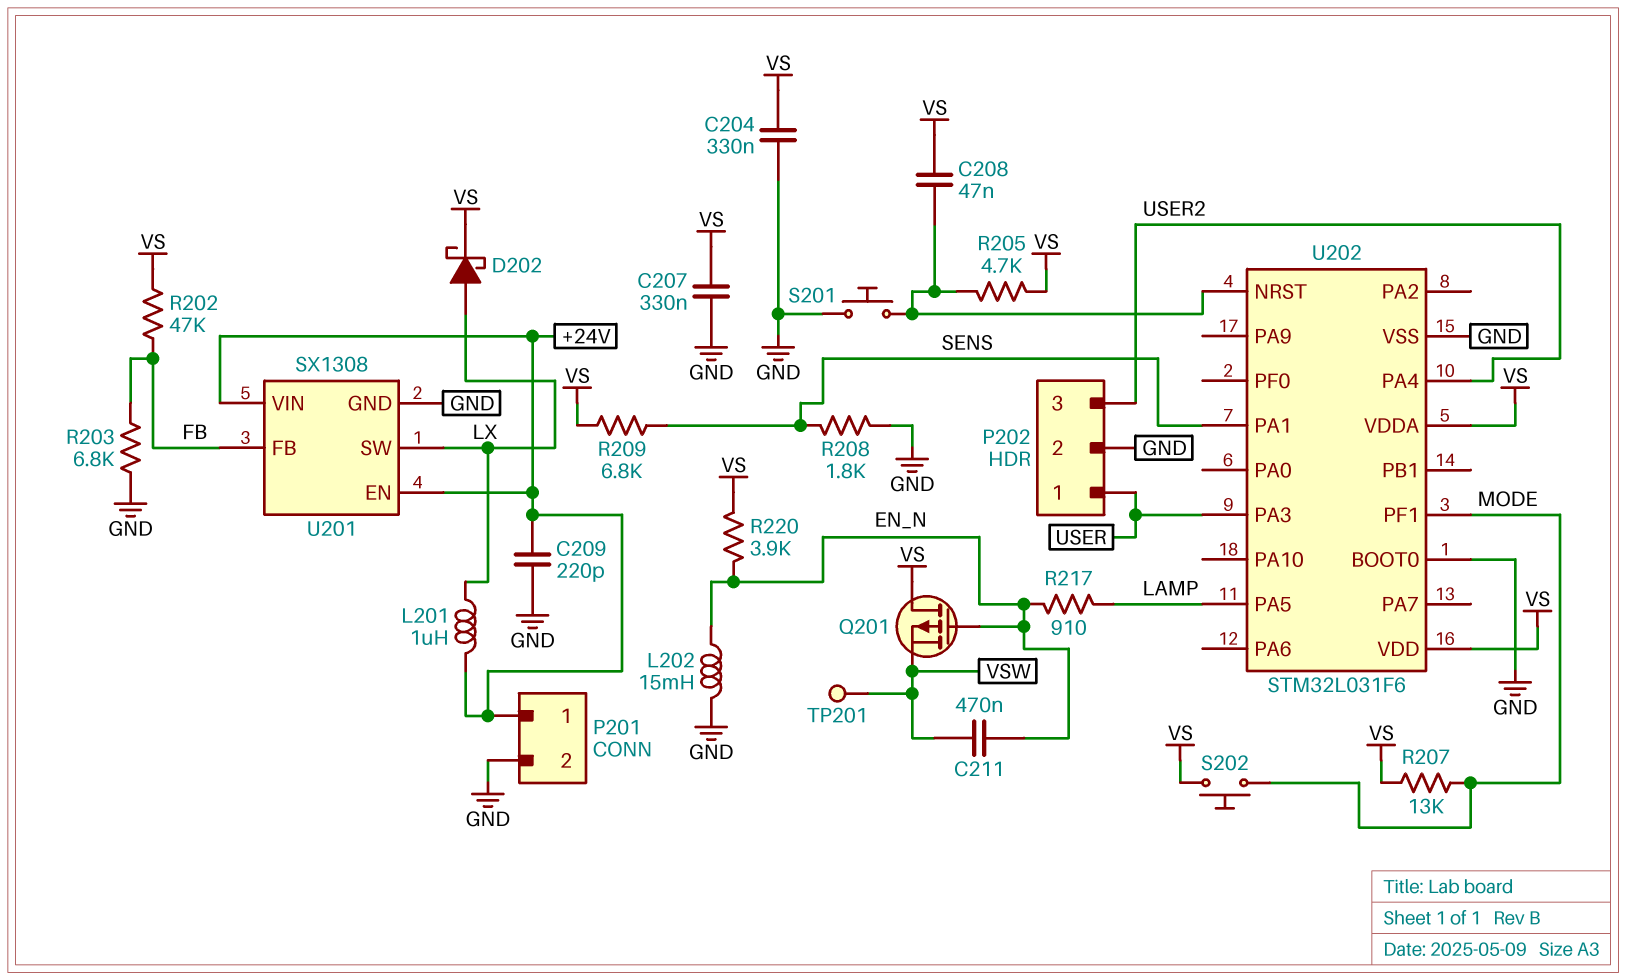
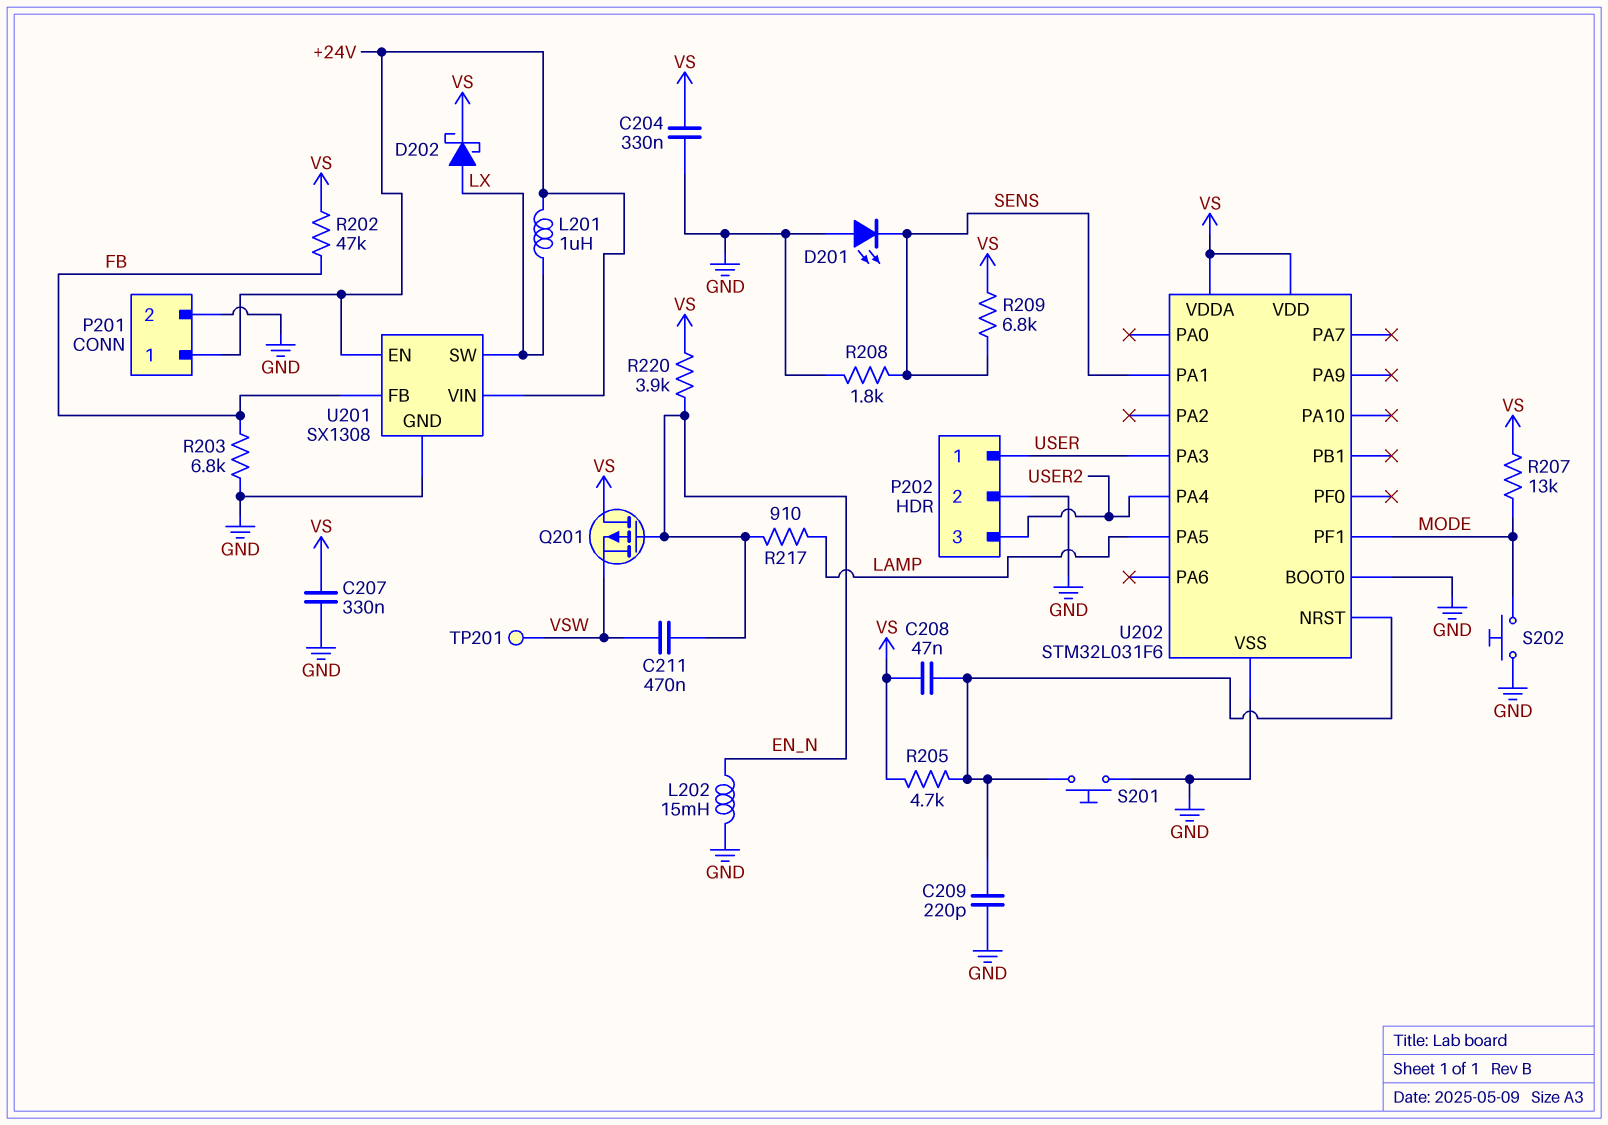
C209: 220pF (+24V, GND) -> 220pF (GND, U202/NRST)
D201: none -> LED (A GND, K SENS)
S202: button (MODE, VS) -> button (GND, MODE)

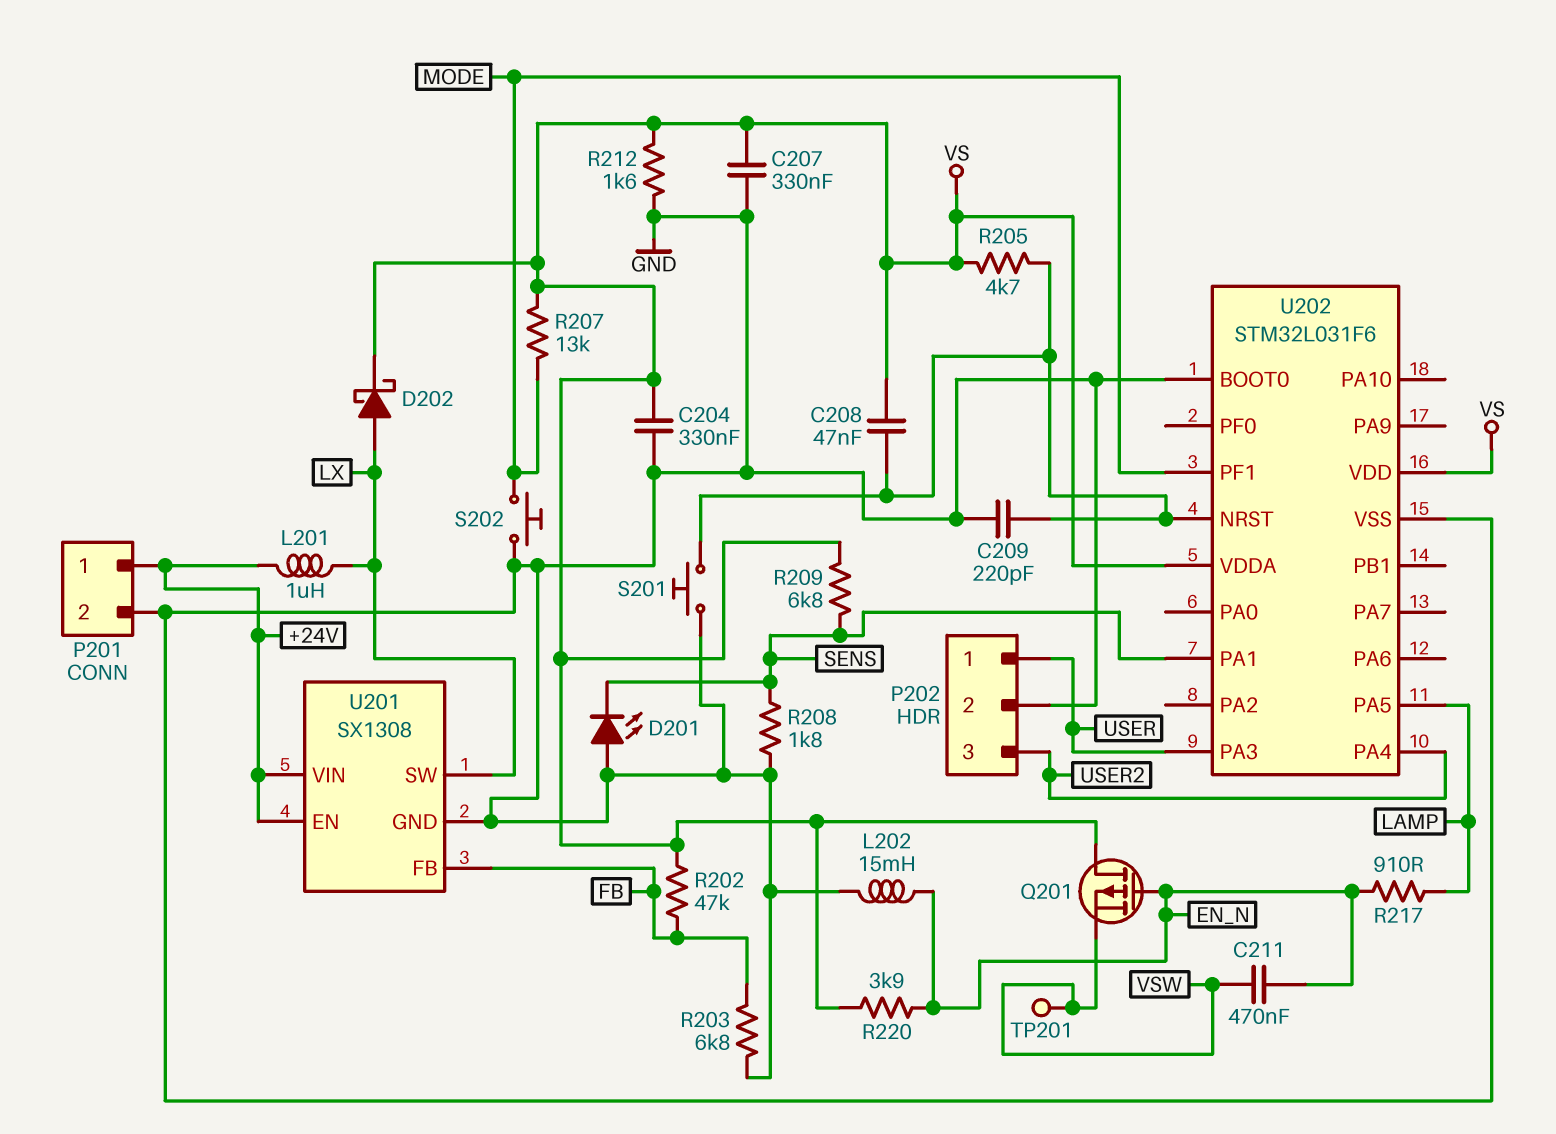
R212: none -> 1.6k (GND, VS)

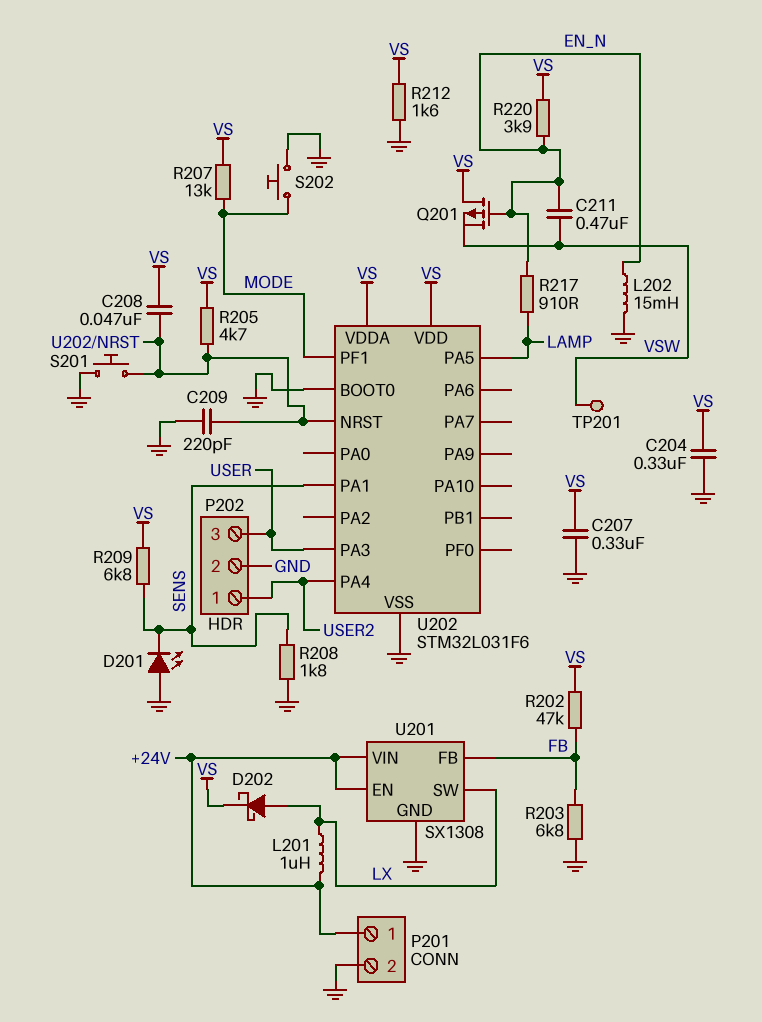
P202 pin 1: USER -> USER2
P202 pin 3: USER2 -> USER

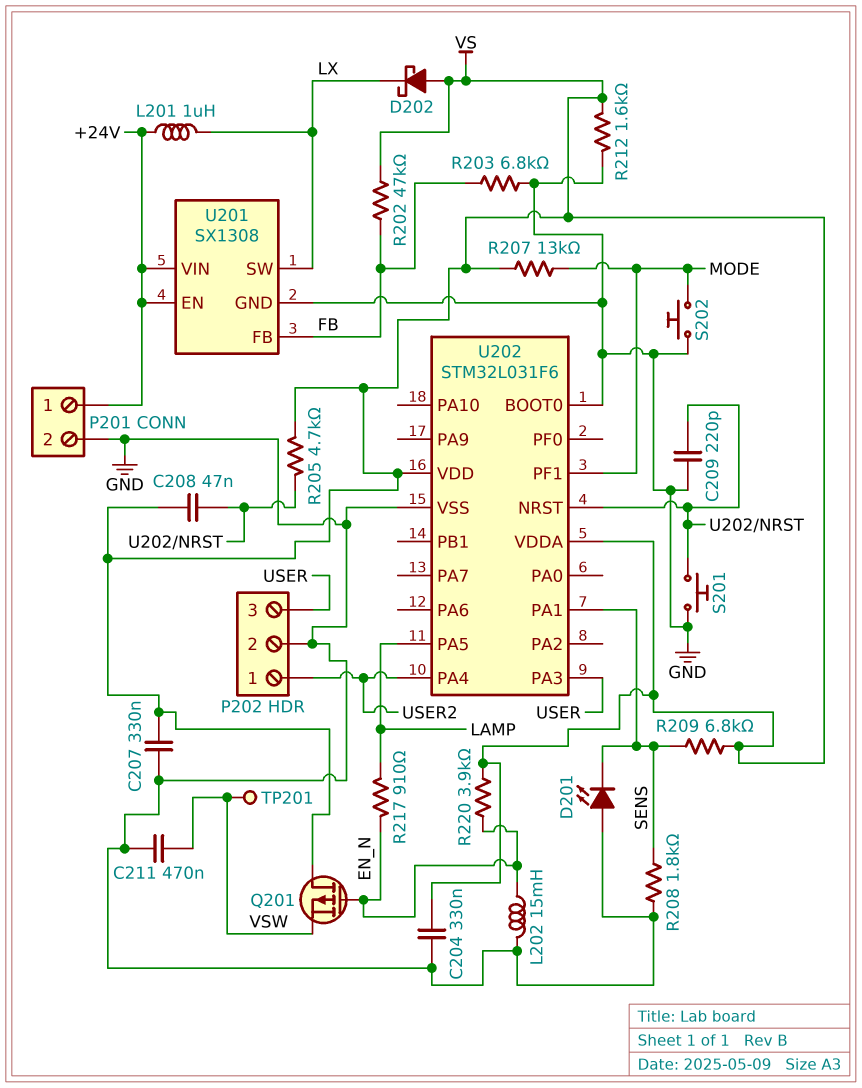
C211: 470nF (EN_N, VSW) -> 470nF (GND, VSW)
D202: schottky (A LX, K VS) -> schottky (A VS, K LX)

